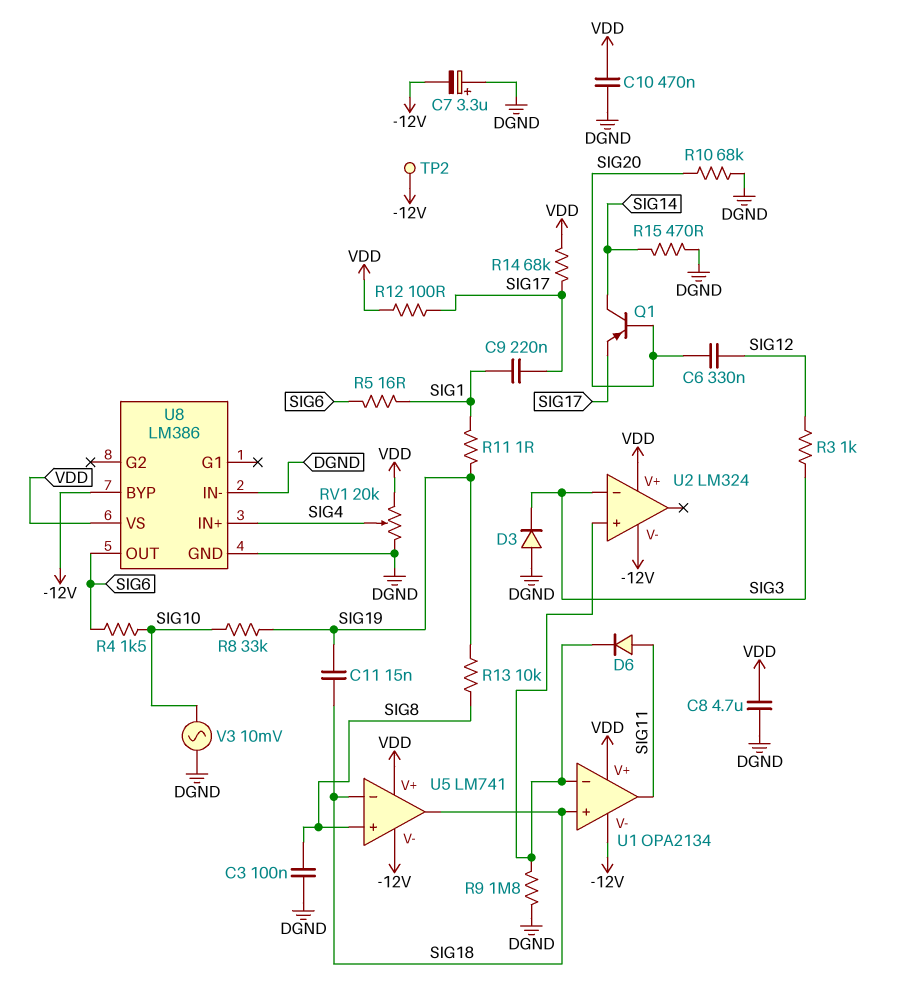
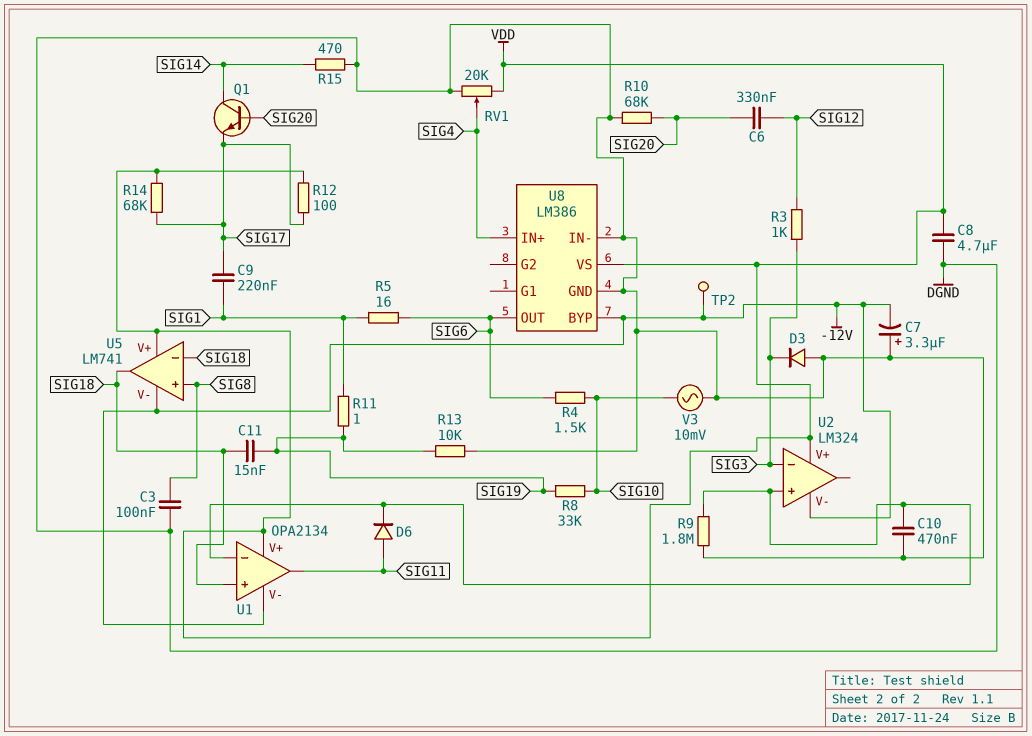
C10: 470nF (DGND, VDD) -> 470nF (DGND, U1/in-)
Q1: PNP (B SIG20, C SIG14, E SIG17) -> NPN (B SIG20, C SIG14, E SIG17)
R13: 10k (SIG8, SIG19) -> 10k (DGND, SIG19)

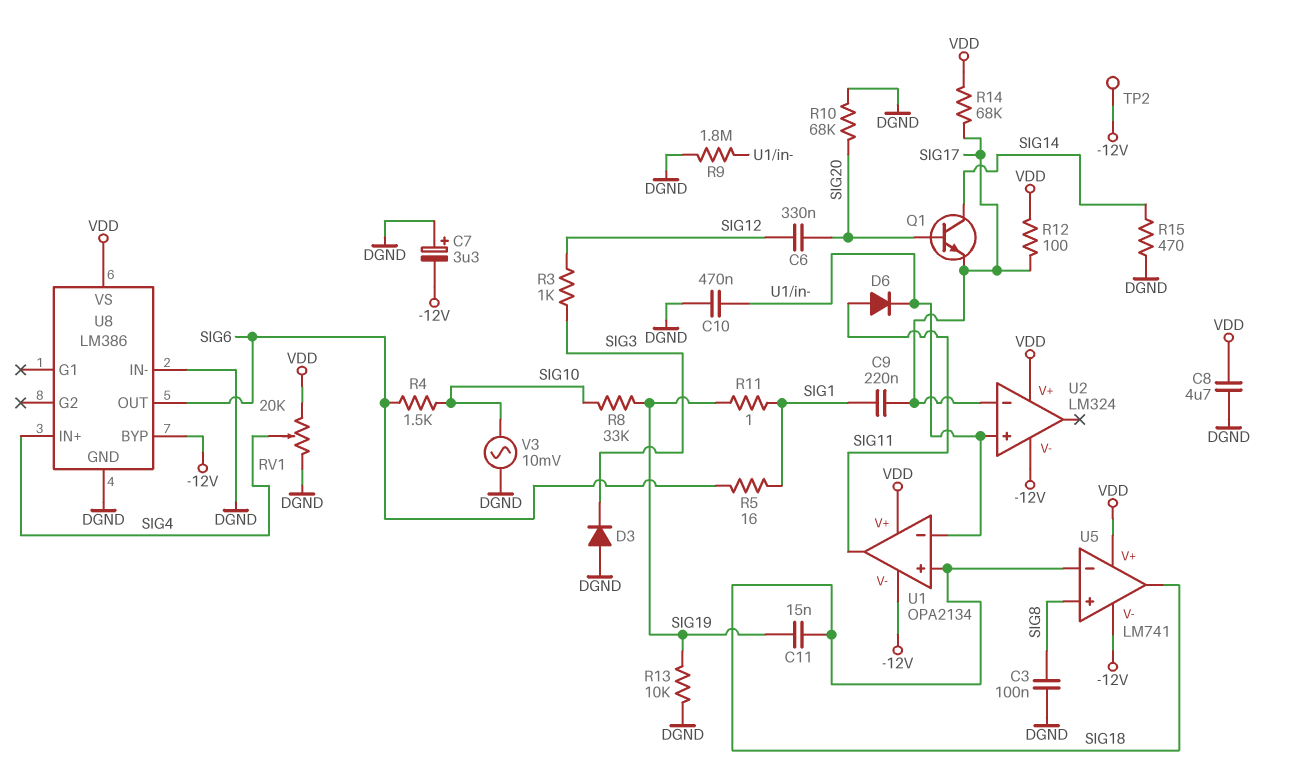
U2 pin in-: SIG3 -> SIG17

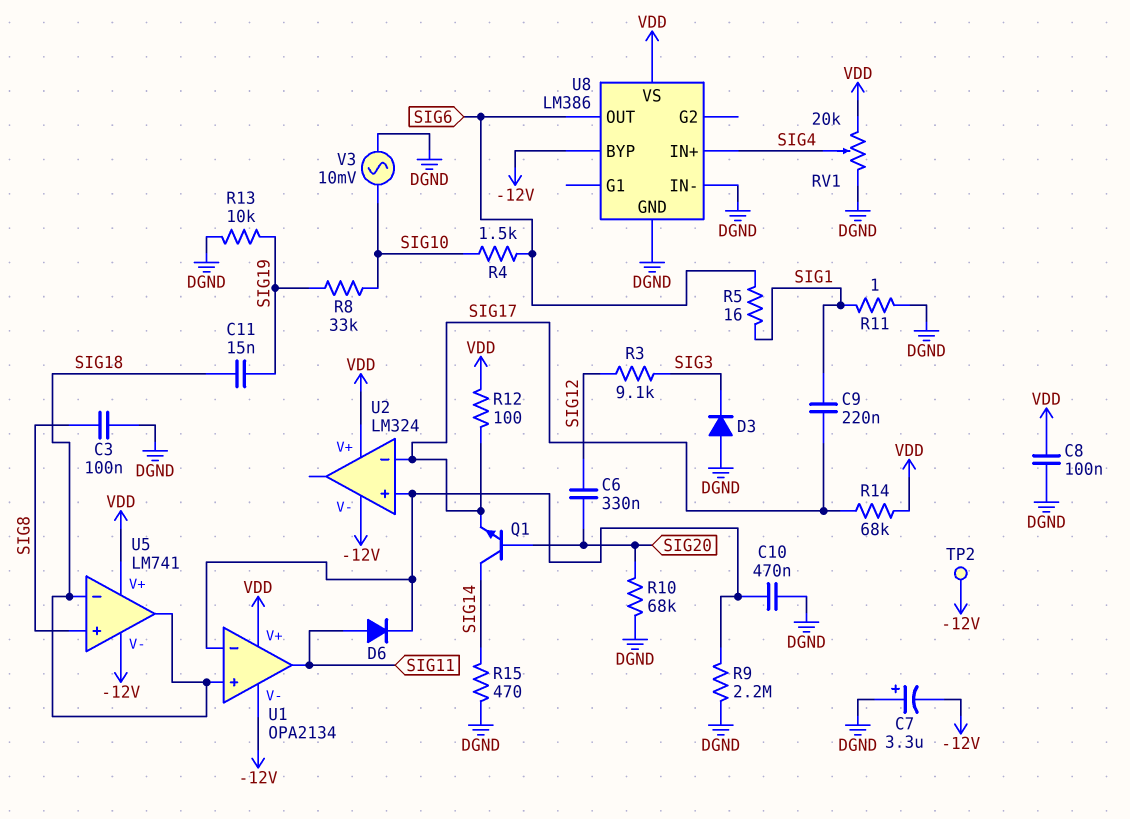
C8: 4.7uF (DGND, VDD) -> 100nF (DGND, VDD)
R3: 1k (SIG3, SIG12) -> 9.1k (SIG3, SIG12)
R9: 1.8M (DGND, U1/in-) -> 2.2M (DGND, U1/in-)
R11: 1 (SIG1, SIG19) -> 1 (DGND, SIG1)

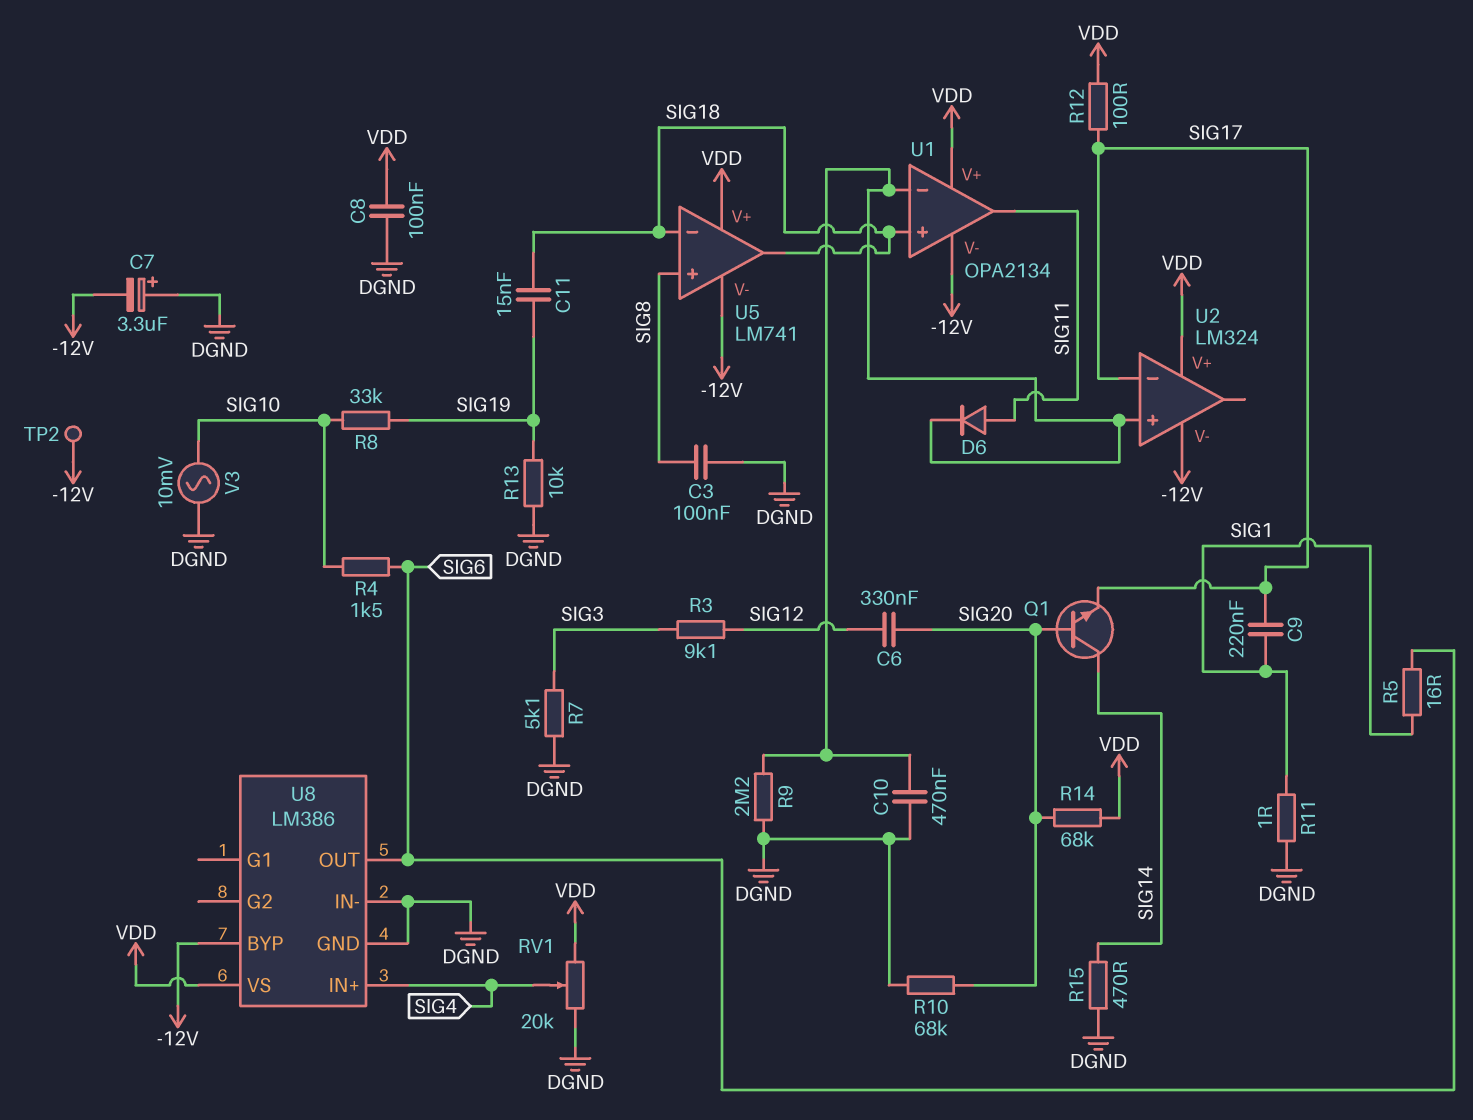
D3: diode (A DGND, K SIG3) -> none
R7: none -> 5.1k (DGND, SIG3)
R14: 68k (SIG17, VDD) -> 68k (SIG20, VDD)

